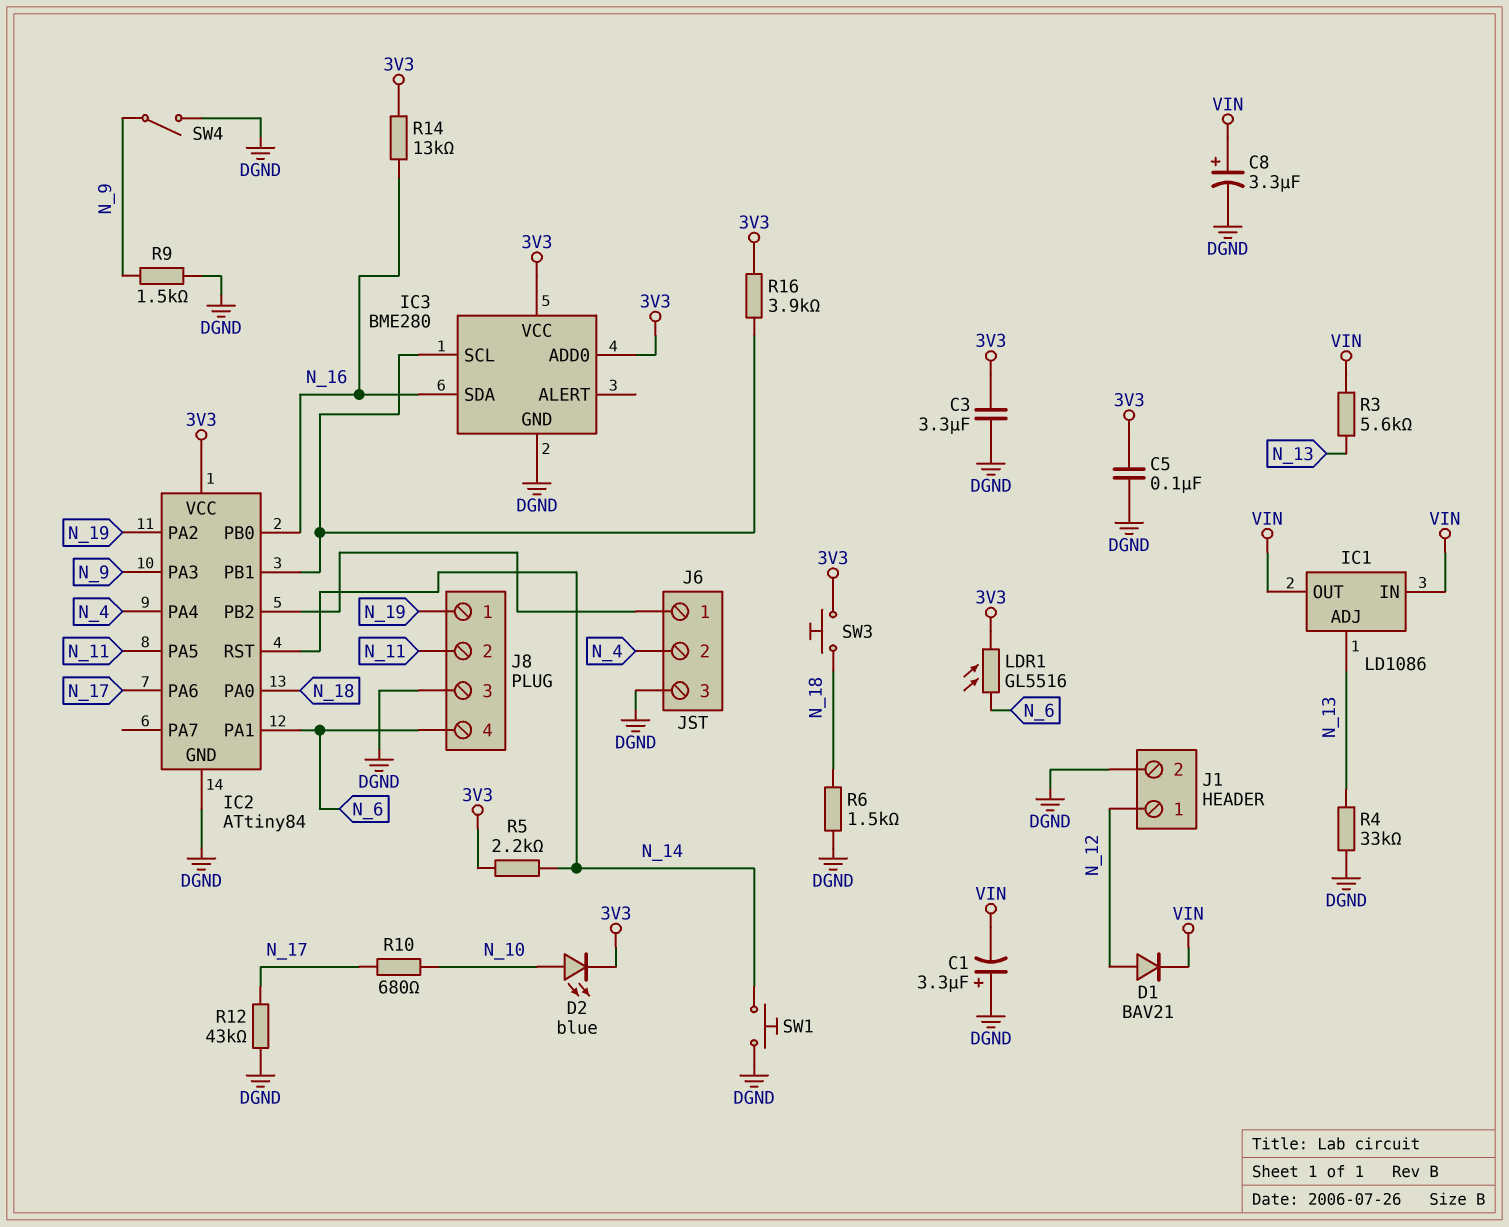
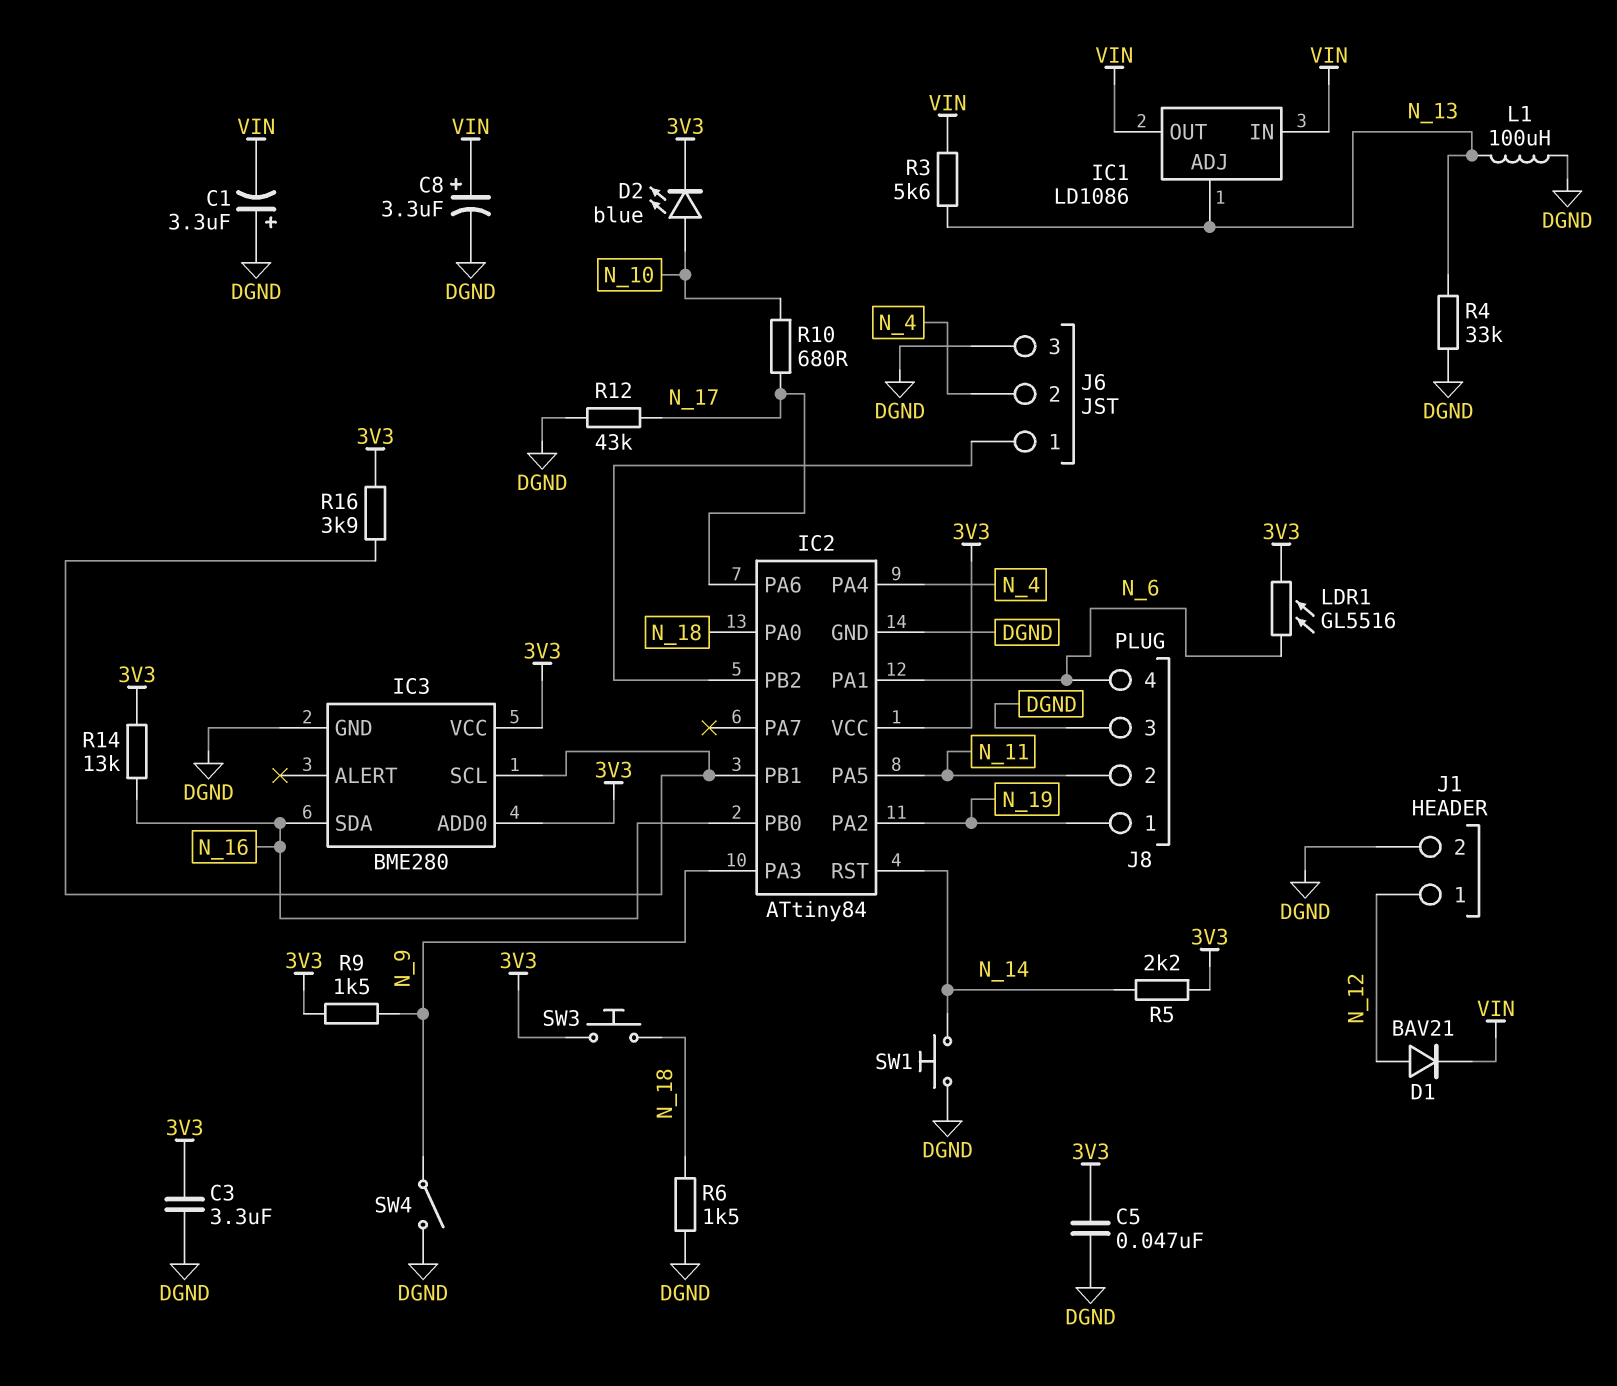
C5: 100nF (3V3, DGND) -> 47nF (3V3, DGND)
L1: none -> 100uH (DGND, N_13)
R9: 1.5k (DGND, N_9) -> 1.5k (3V3, N_9)

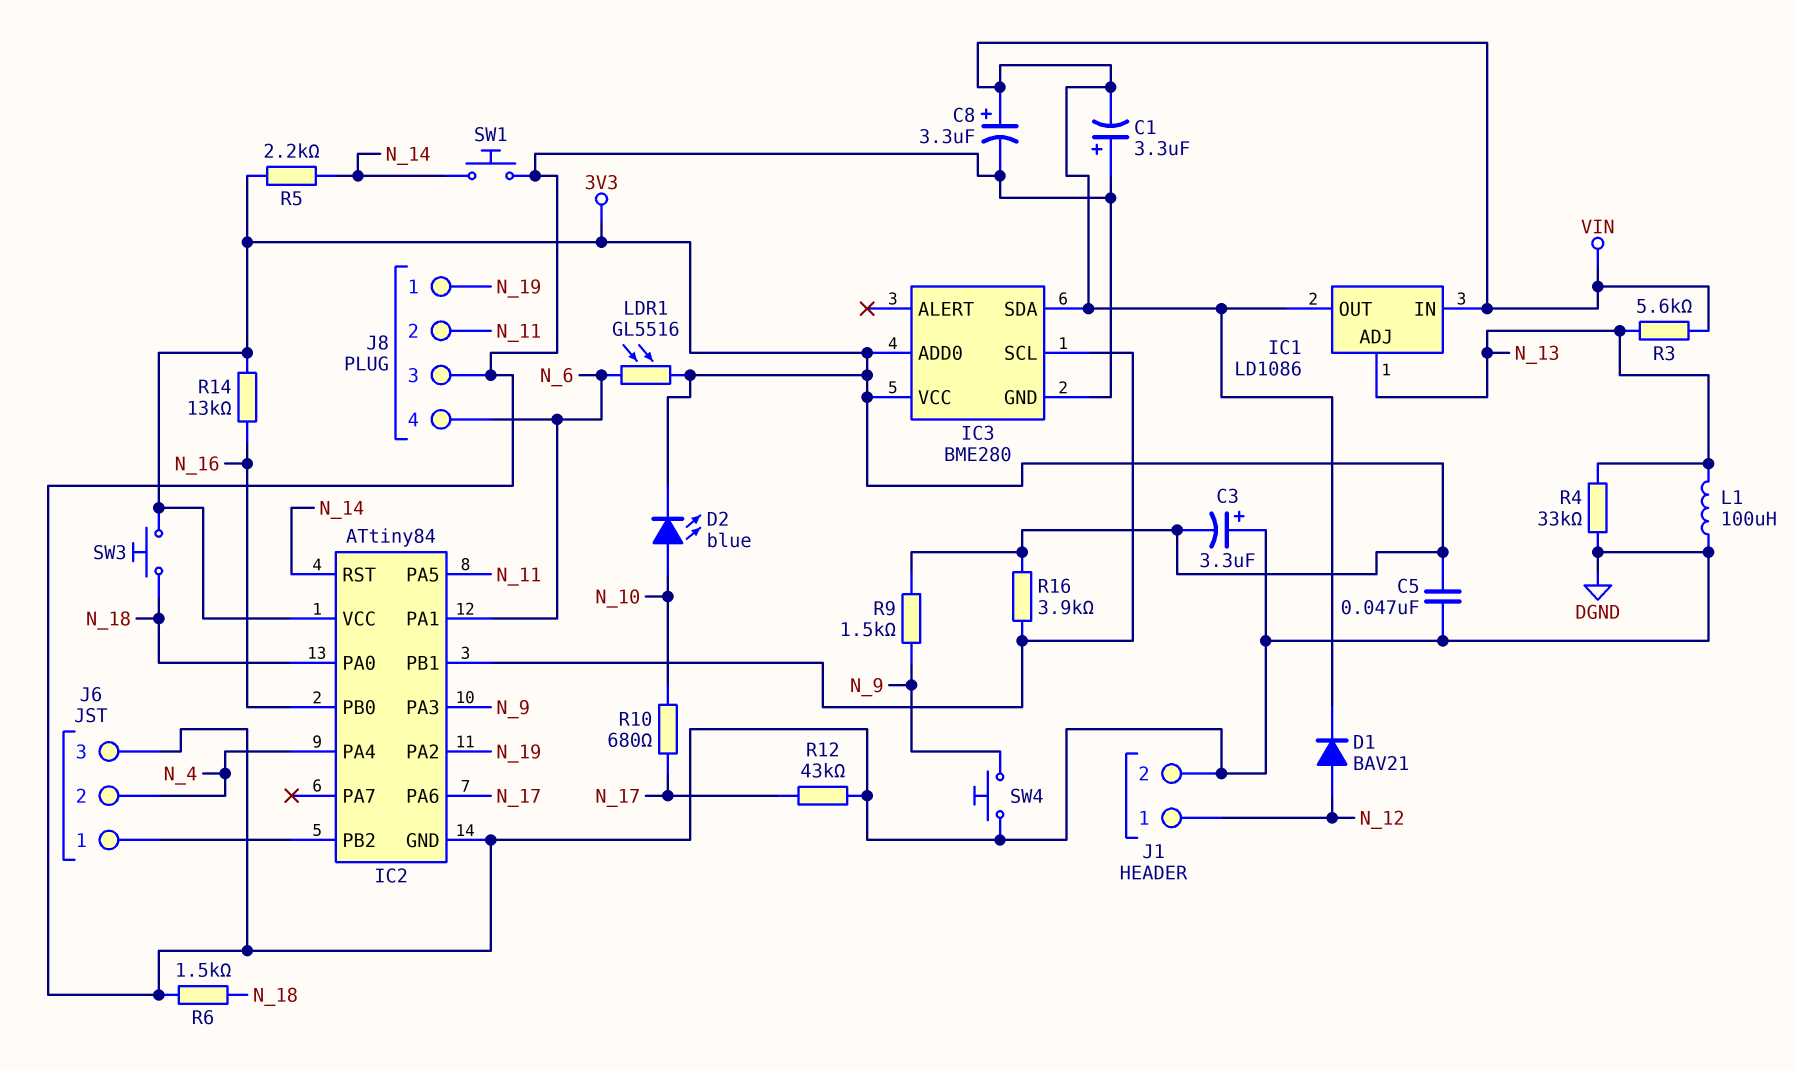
C3: 3.3uF (3V3, DGND) -> 3.3uF (plus DGND, minus 3V3)
IC3 pin SDA: N_16 -> VIN
SW4: switch (DGND, N_9) -> button (DGND, N_9)

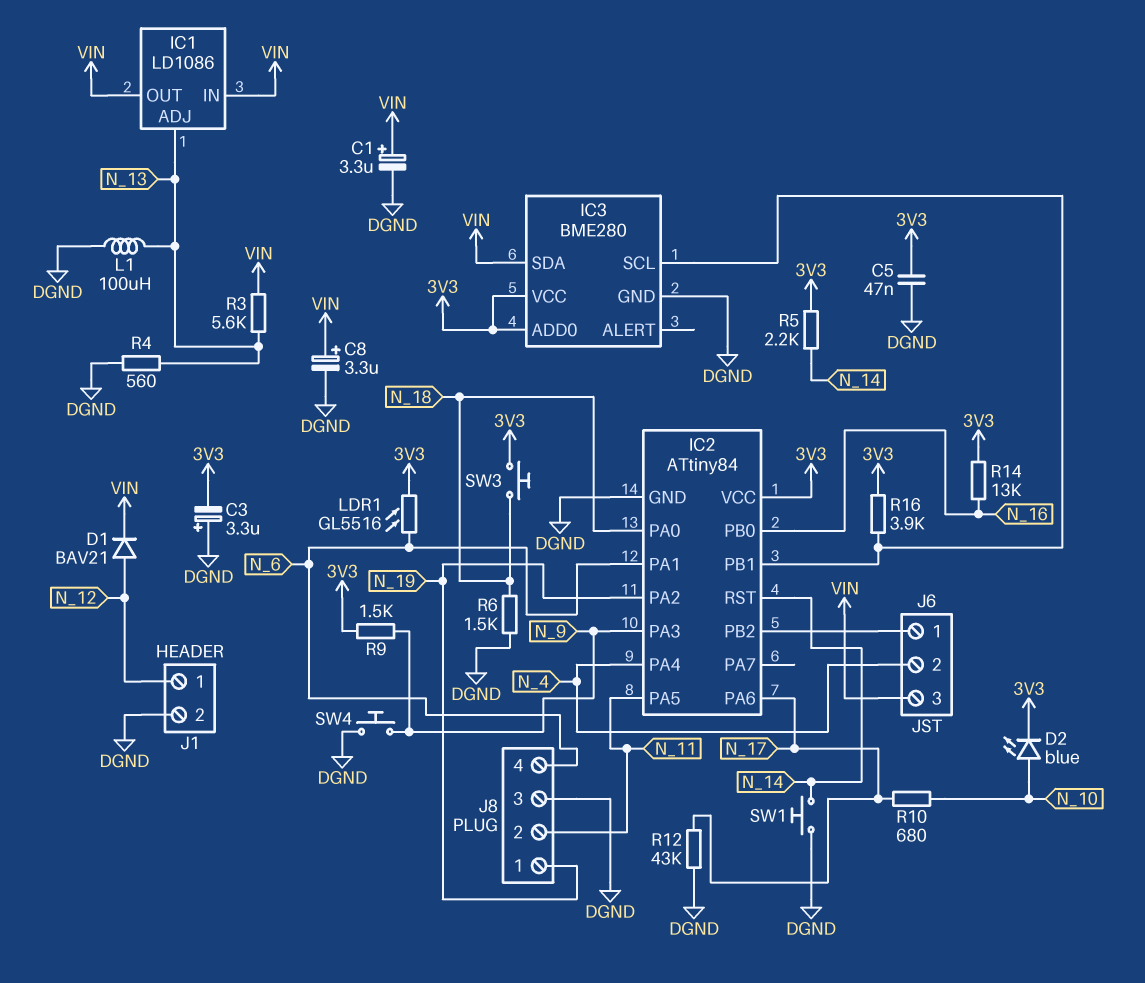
C1: 3.3uF (plus DGND, minus VIN) -> 3.3uF (plus VIN, minus DGND)
J6 pin 3: DGND -> VIN
R4: 33k (DGND, N_13) -> 560 (DGND, N_13)

